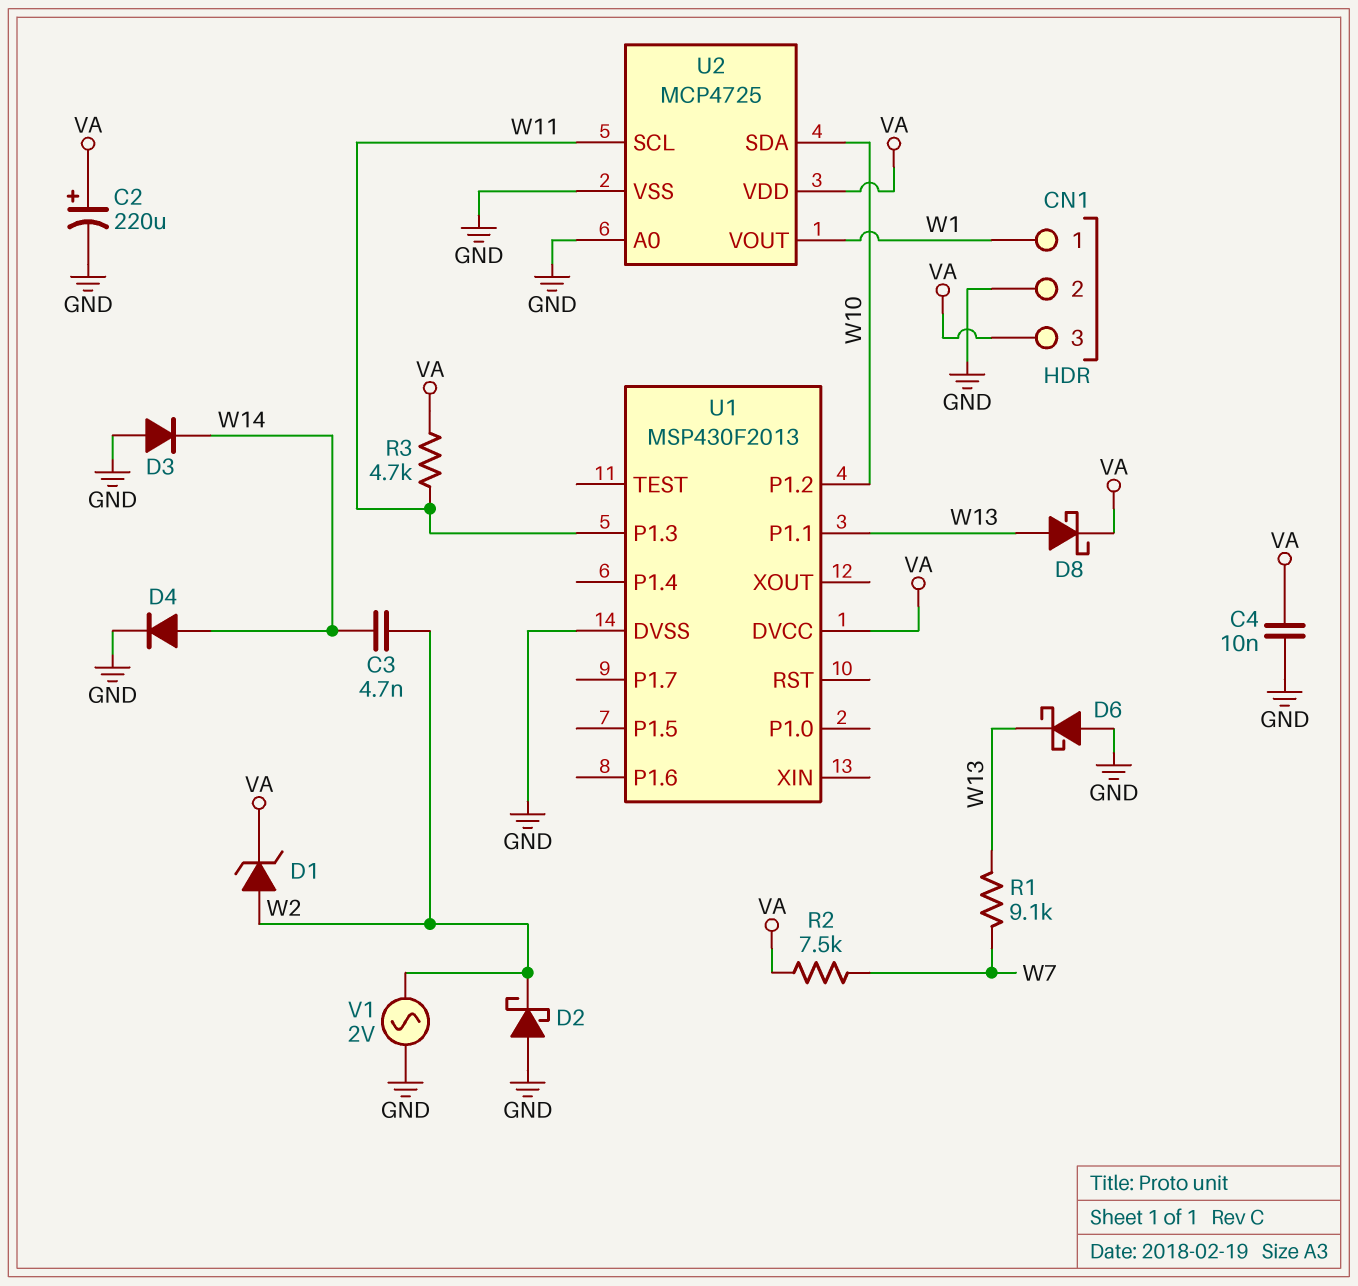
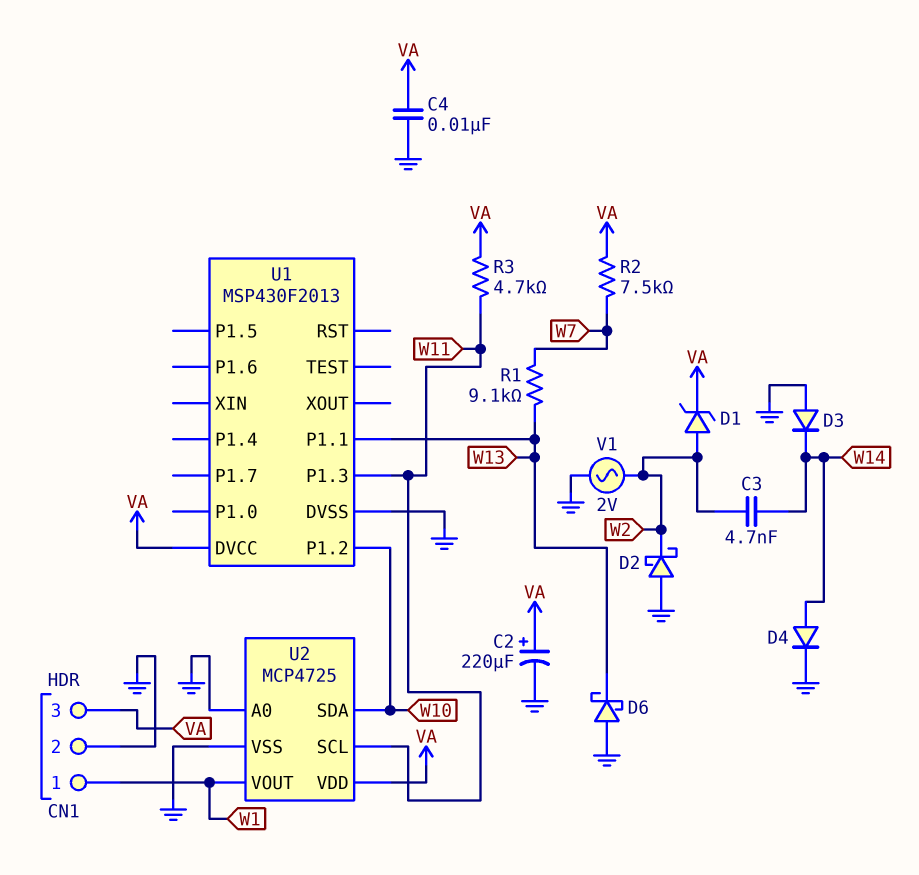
D8: schottky (A W13, K VA) -> none

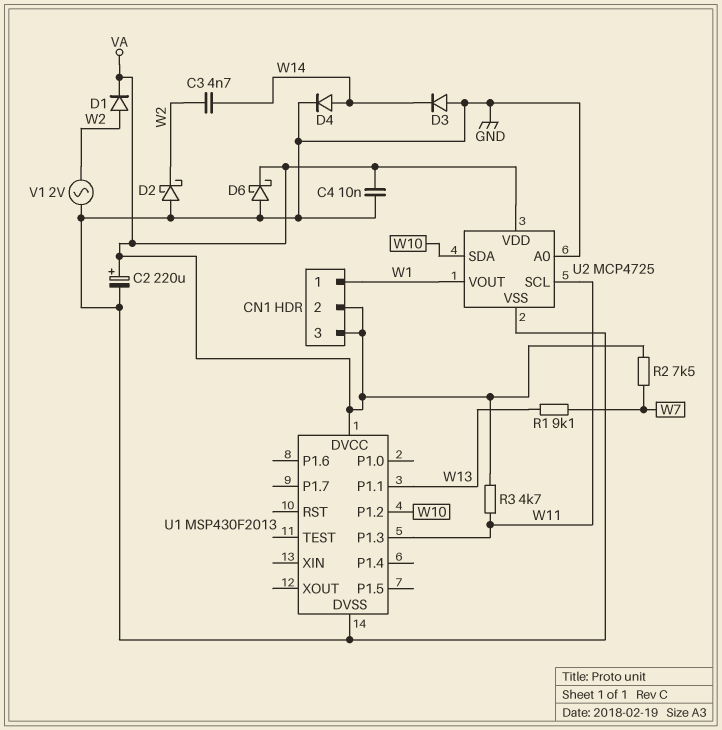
CN1 pin 2: GND -> VA
D1: zener (A W2, K VA) -> diode (A W2, K VA)
D6: schottky (A GND, K W13) -> schottky (A GND, K VA)

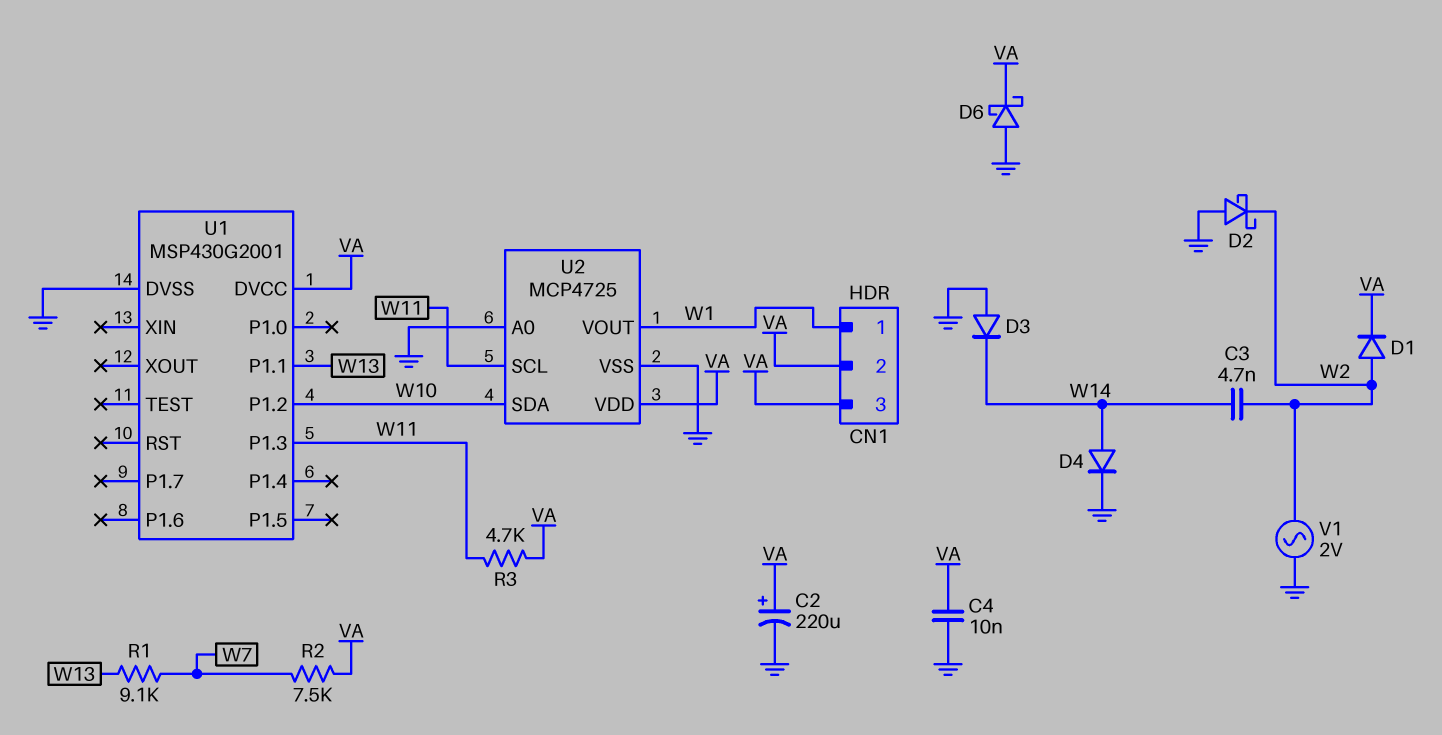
U1: MSP430F2013 -> MSP430G2001

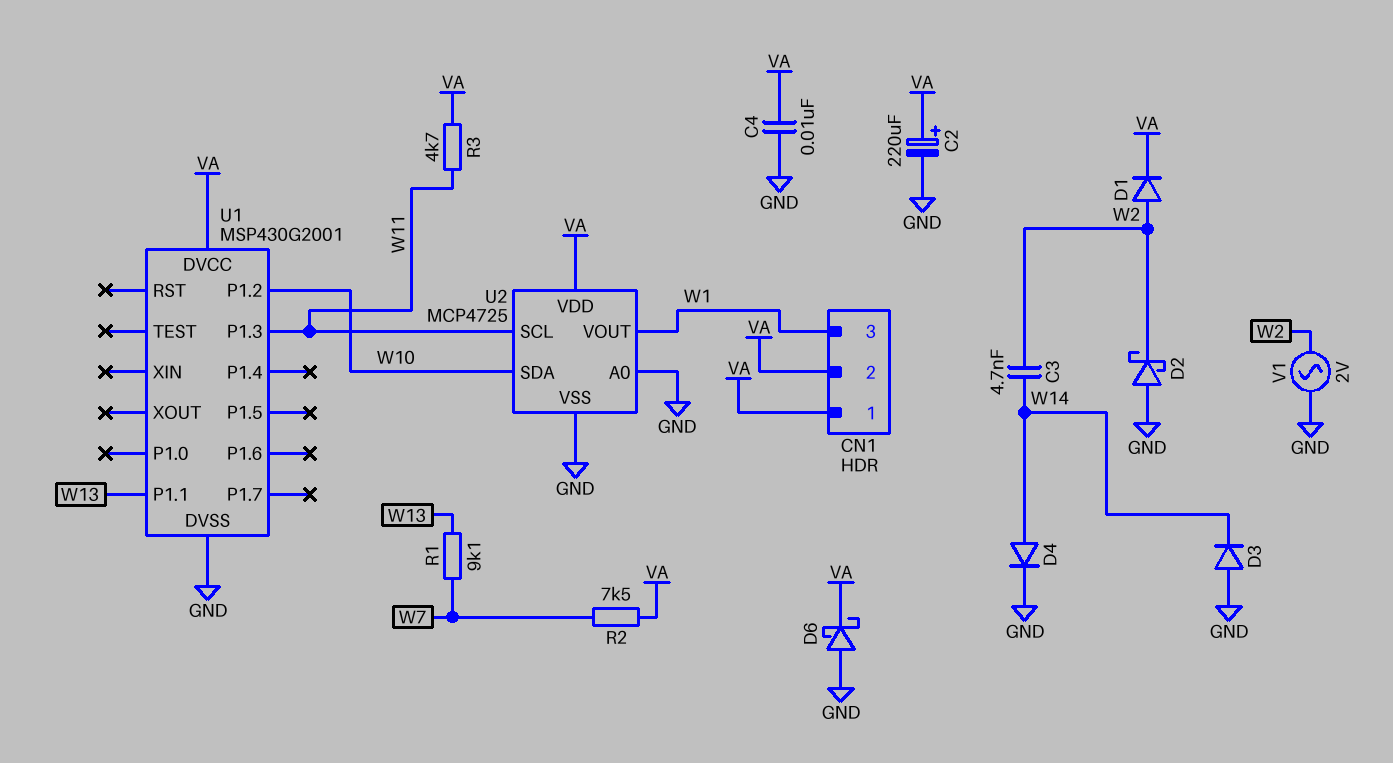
CN1 pin 1: W1 -> VA
CN1 pin 3: VA -> W1

